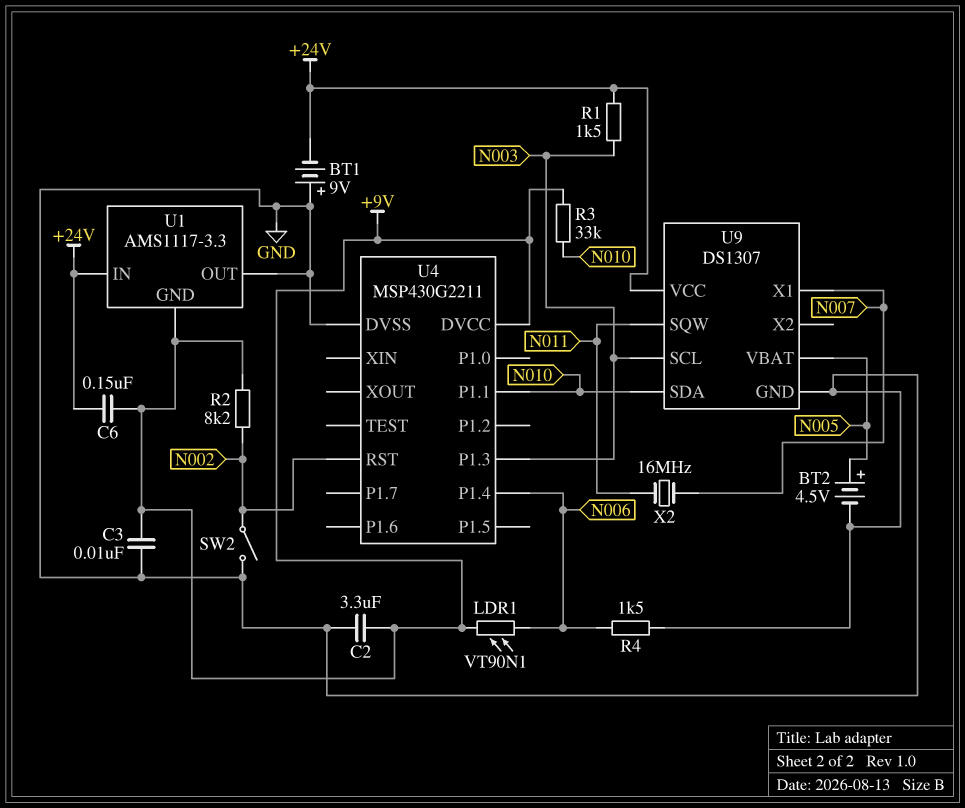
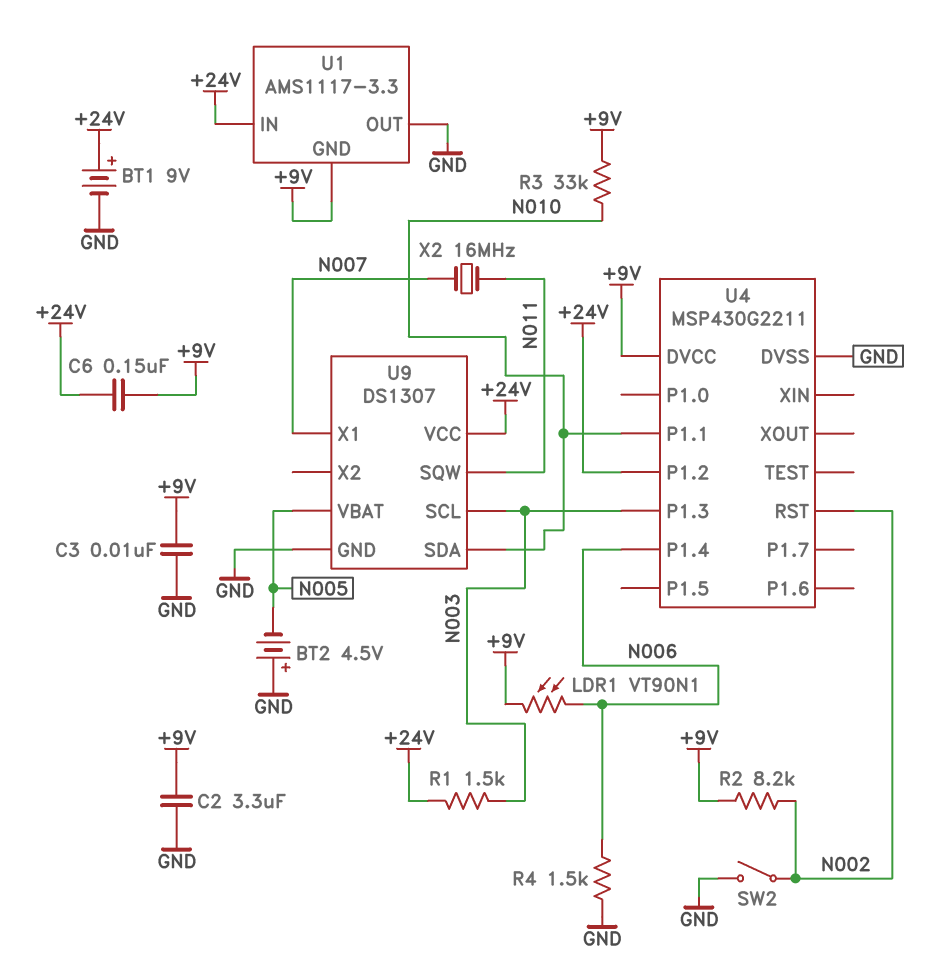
BT1: 9V (plus GND, minus +24V) -> 9V (plus +24V, minus GND)
BT2: 4.5V (plus N005, minus GND) -> 4.5V (plus GND, minus N005)
U4 pin P1.2: none -> +24V

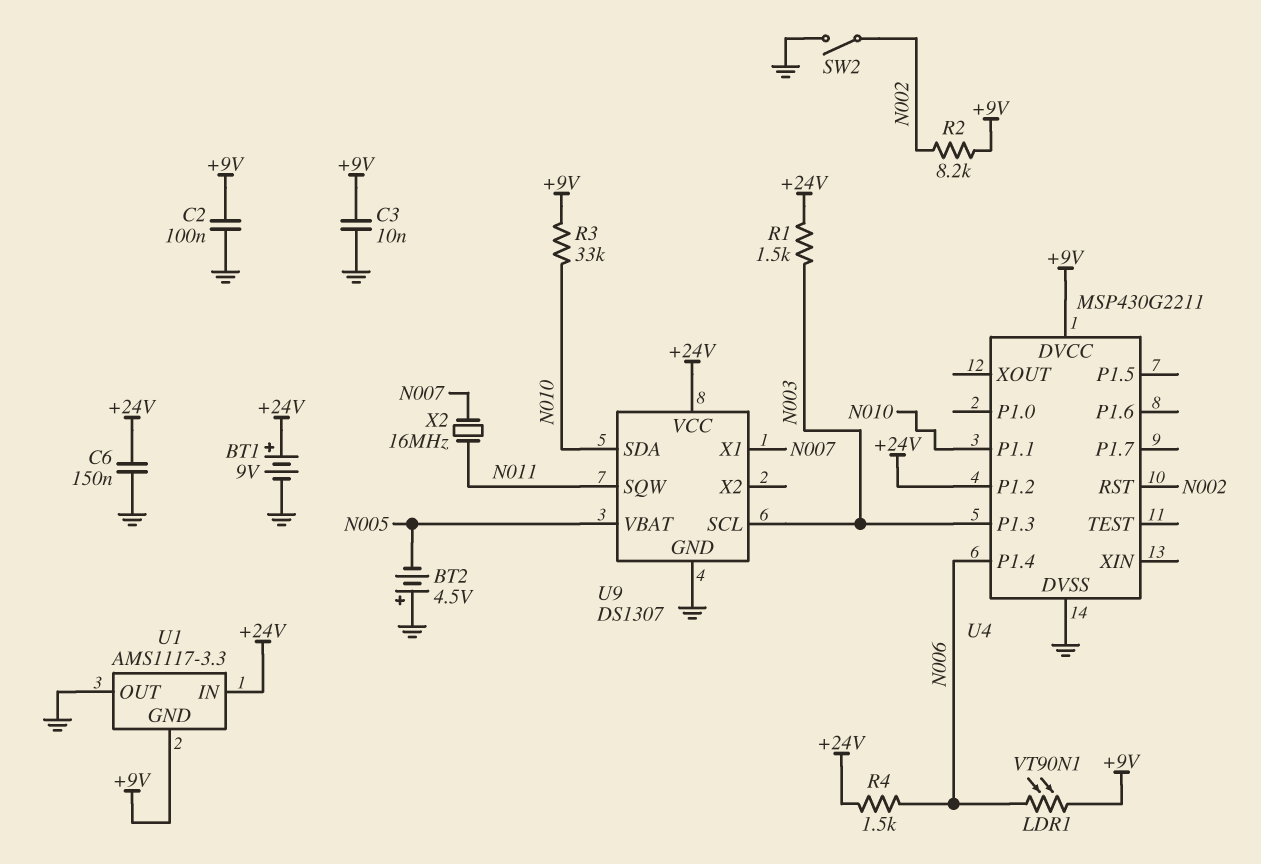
C2: 3.3uF (+9V, GND) -> 100nF (+9V, GND)
C6: 150nF (+9V, +24V) -> 150nF (+24V, GND)
R4: 1.5k (GND, N006) -> 1.5k (+24V, N006)

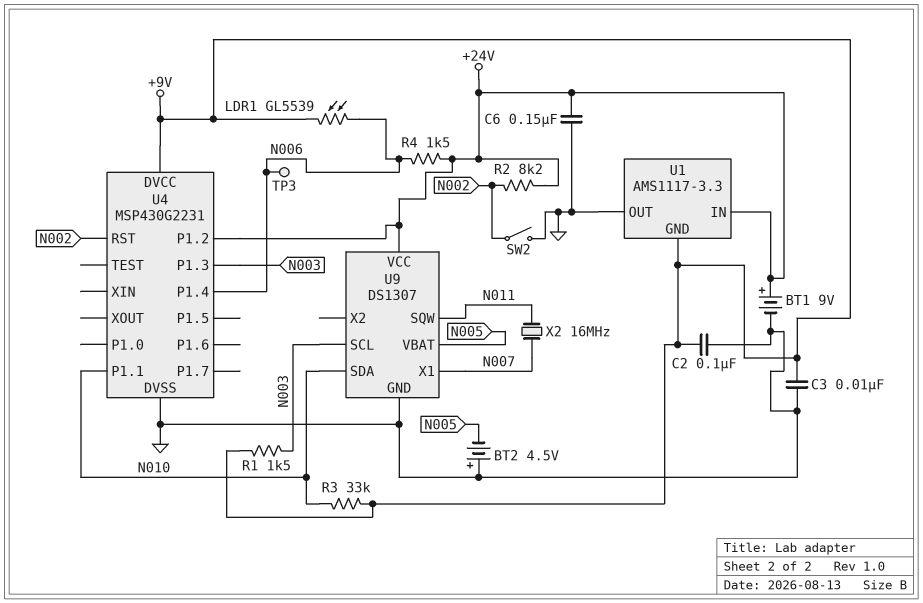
LDR1: VT90N1 (+9V, N006) -> GL5539 (+9V, N006)
R1: 1.5k (+24V, N003) -> 1.5k (+9V, N003)
R2: 8.2k (+9V, N002) -> 8.2k (+24V, N002)
TP3: none -> test point (N006)
U4: MSP430G2211 -> MSP430G2231

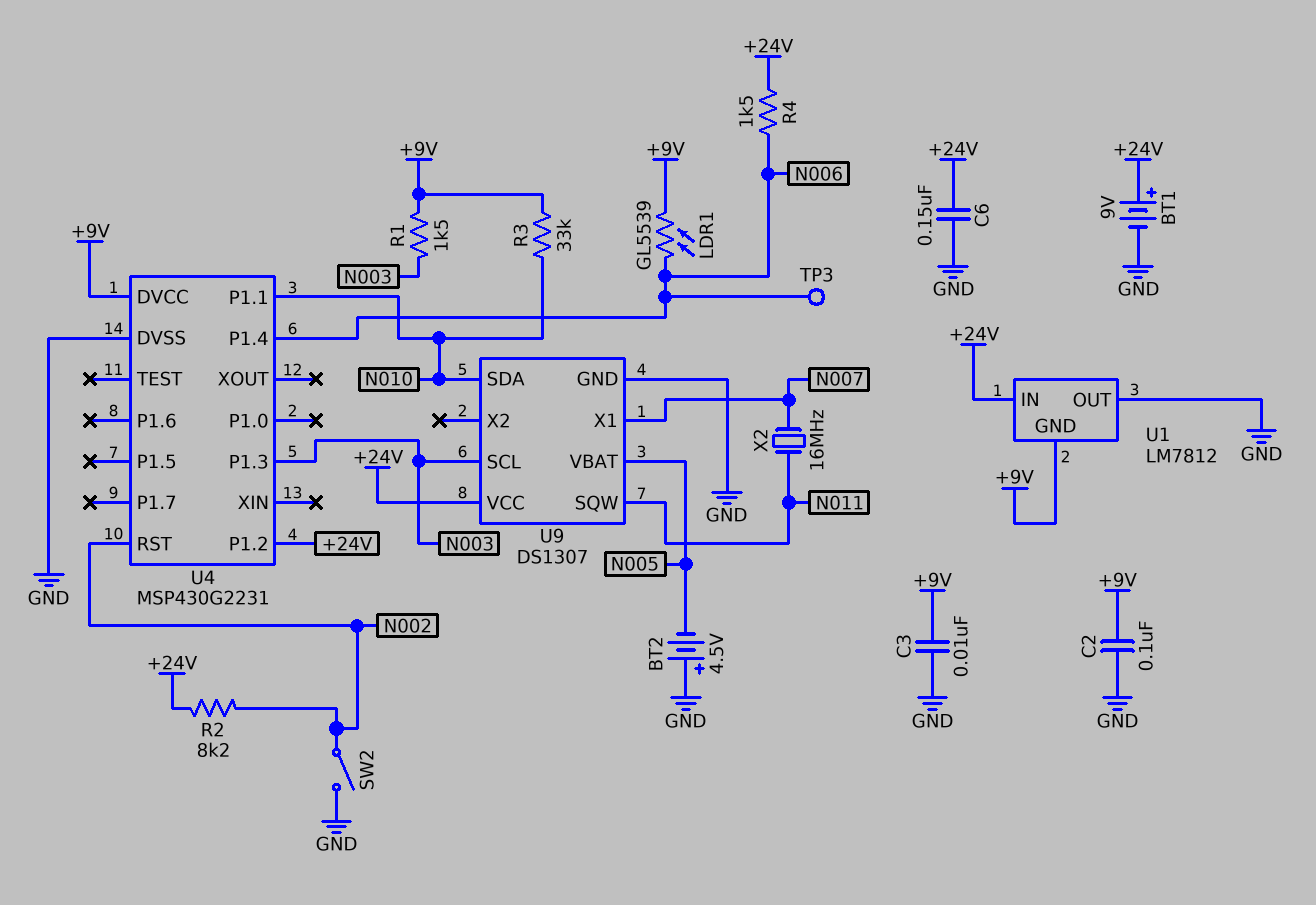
U1: AMS1117-3.3 -> LM7812

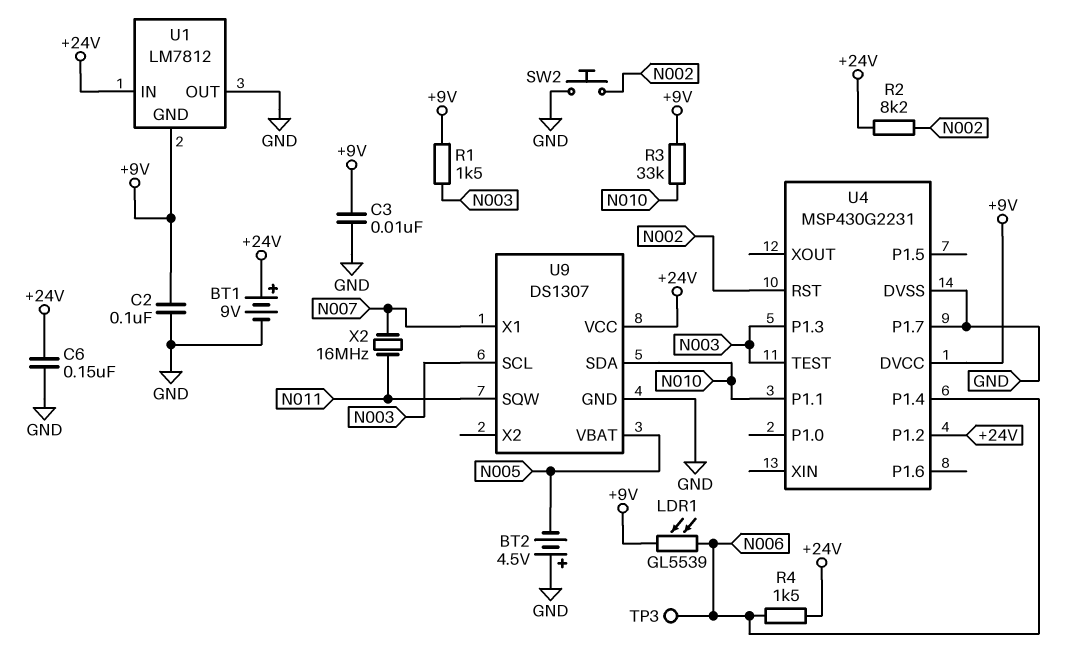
SW2: switch (GND, N002) -> button (GND, N002)
U4 pin P1.7: none -> GND
U4 pin TEST: none -> N003

